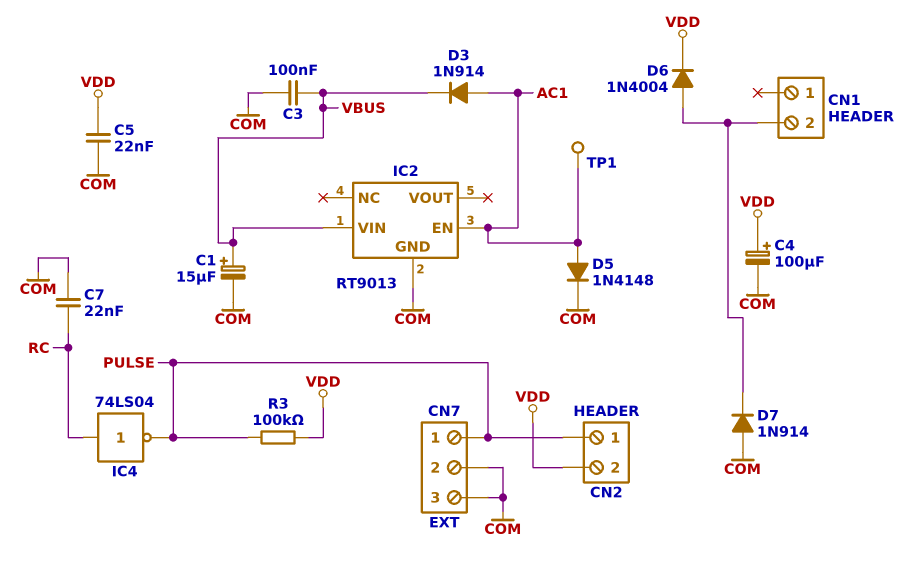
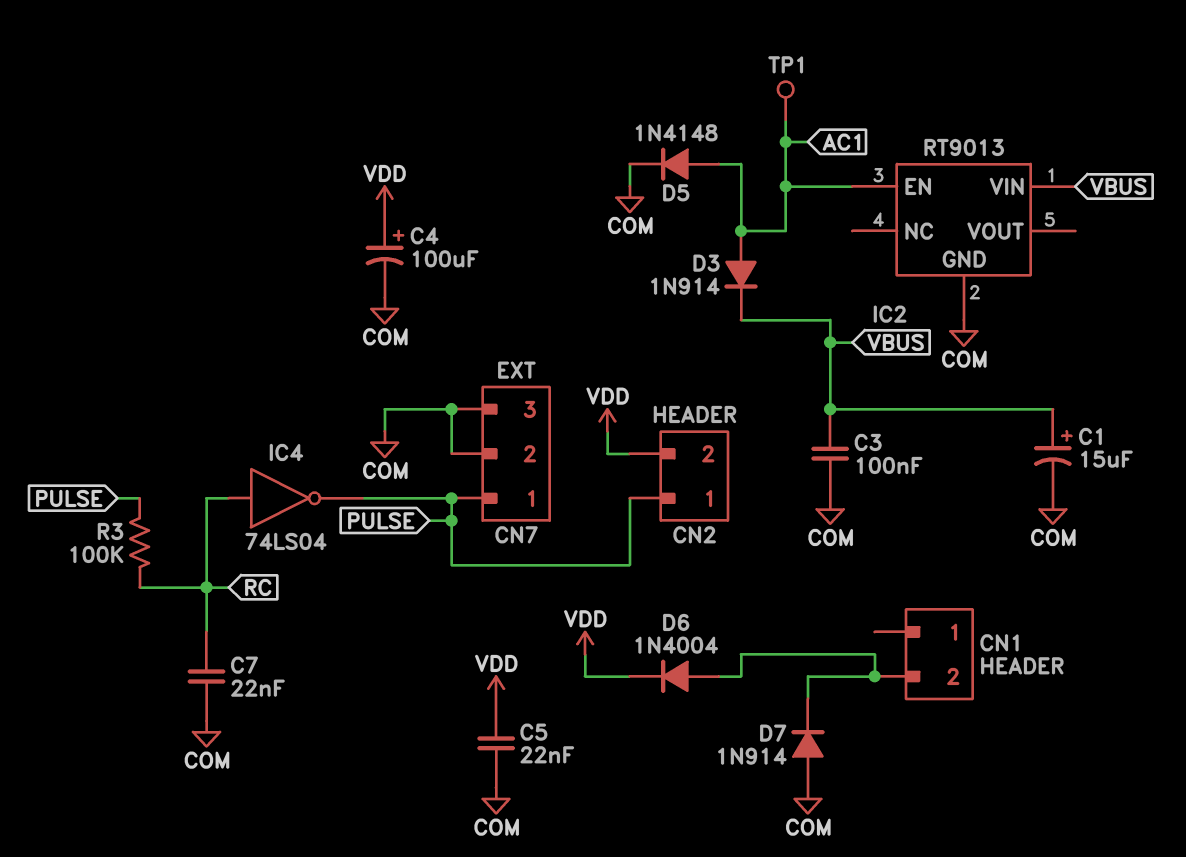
R3: 100k (PULSE, VDD) -> 100k (PULSE, RC)

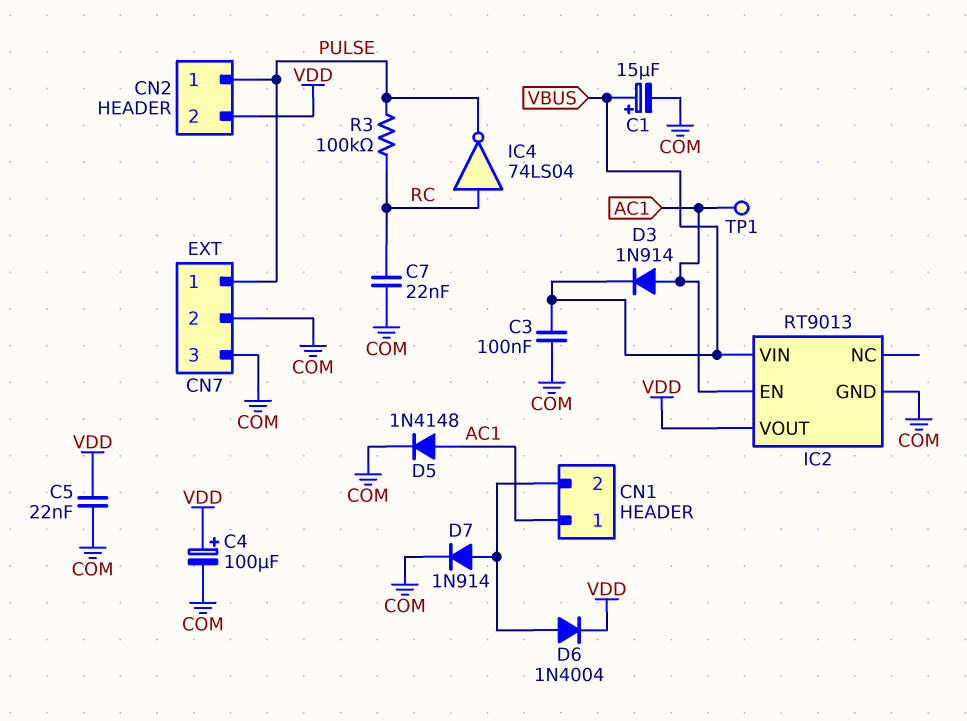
CN1 pin 1: none -> AC1
D7: diode 1N914 (A COM, K CN1/2) -> diode 1N914 (A CN1/2, K COM)
IC2 pin VOUT: none -> VDD

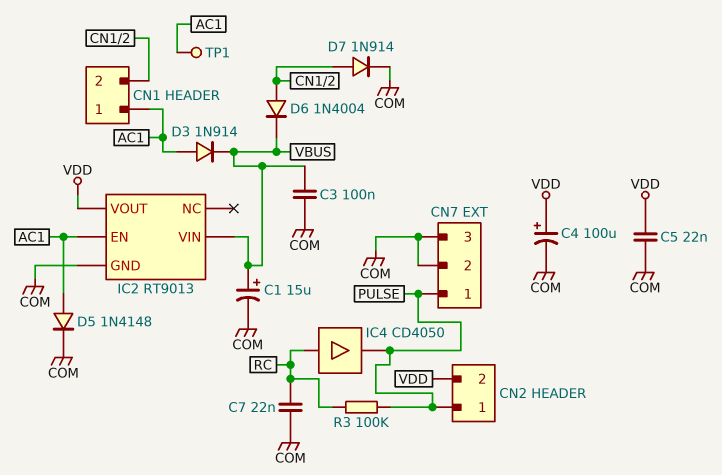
D6: diode 1N4004 (A CN1/2, K VDD) -> diode 1N4004 (A CN1/2, K VBUS)
IC4: NOT 74LS04 (in RC, out PULSE) -> buffer CD4050 (in RC, out PULSE)

